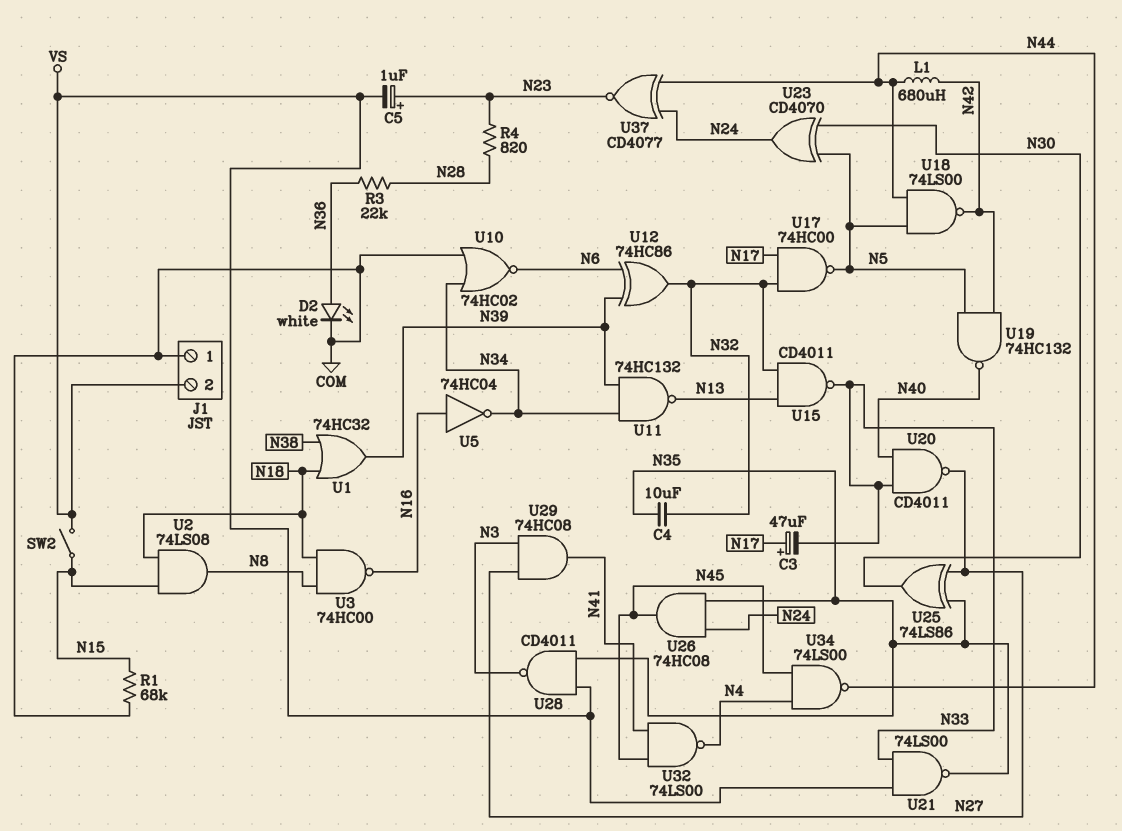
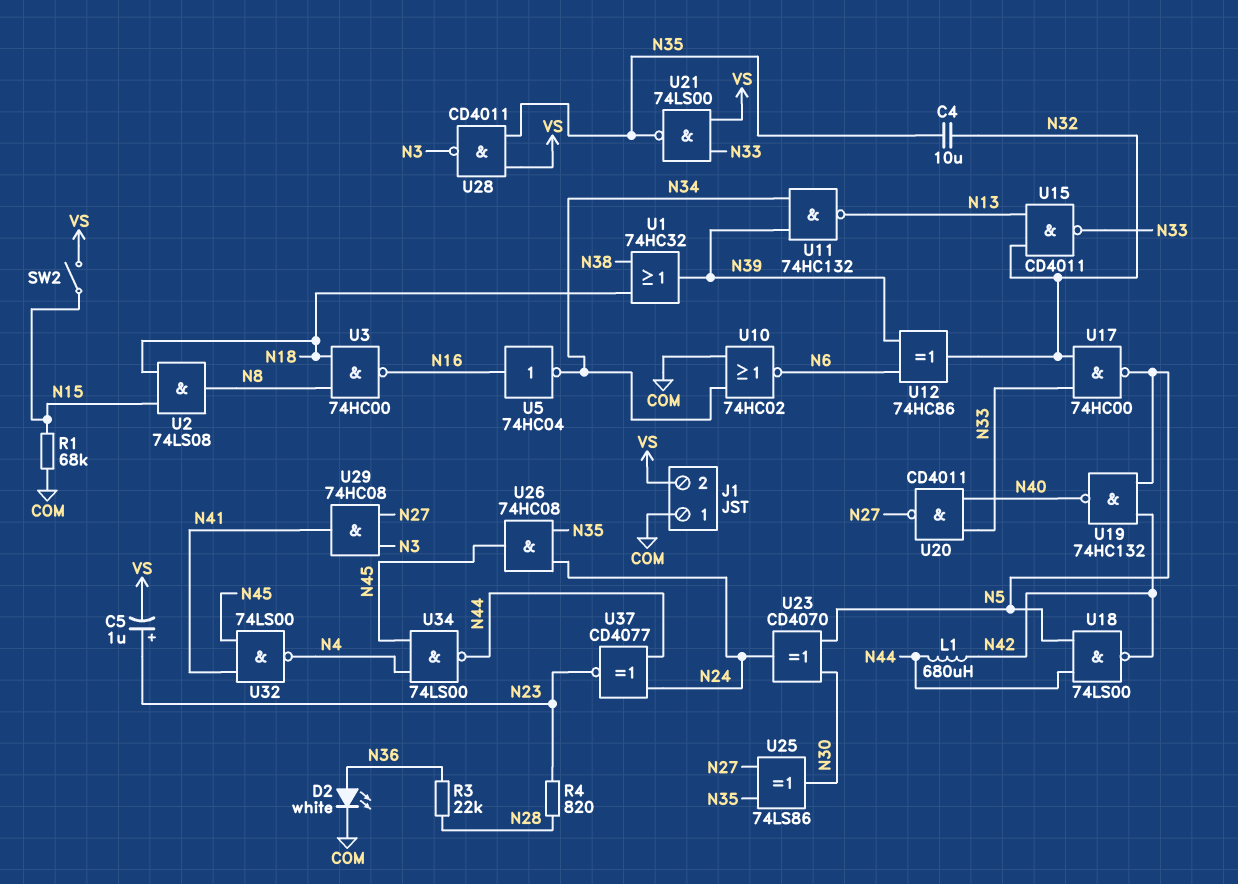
C3: 47uF (plus N17, minus N33) -> none
U17: NAND 74HC00 (in N17, in N32, out N5) -> NAND 74HC00 (in N32, in N33, out N5)

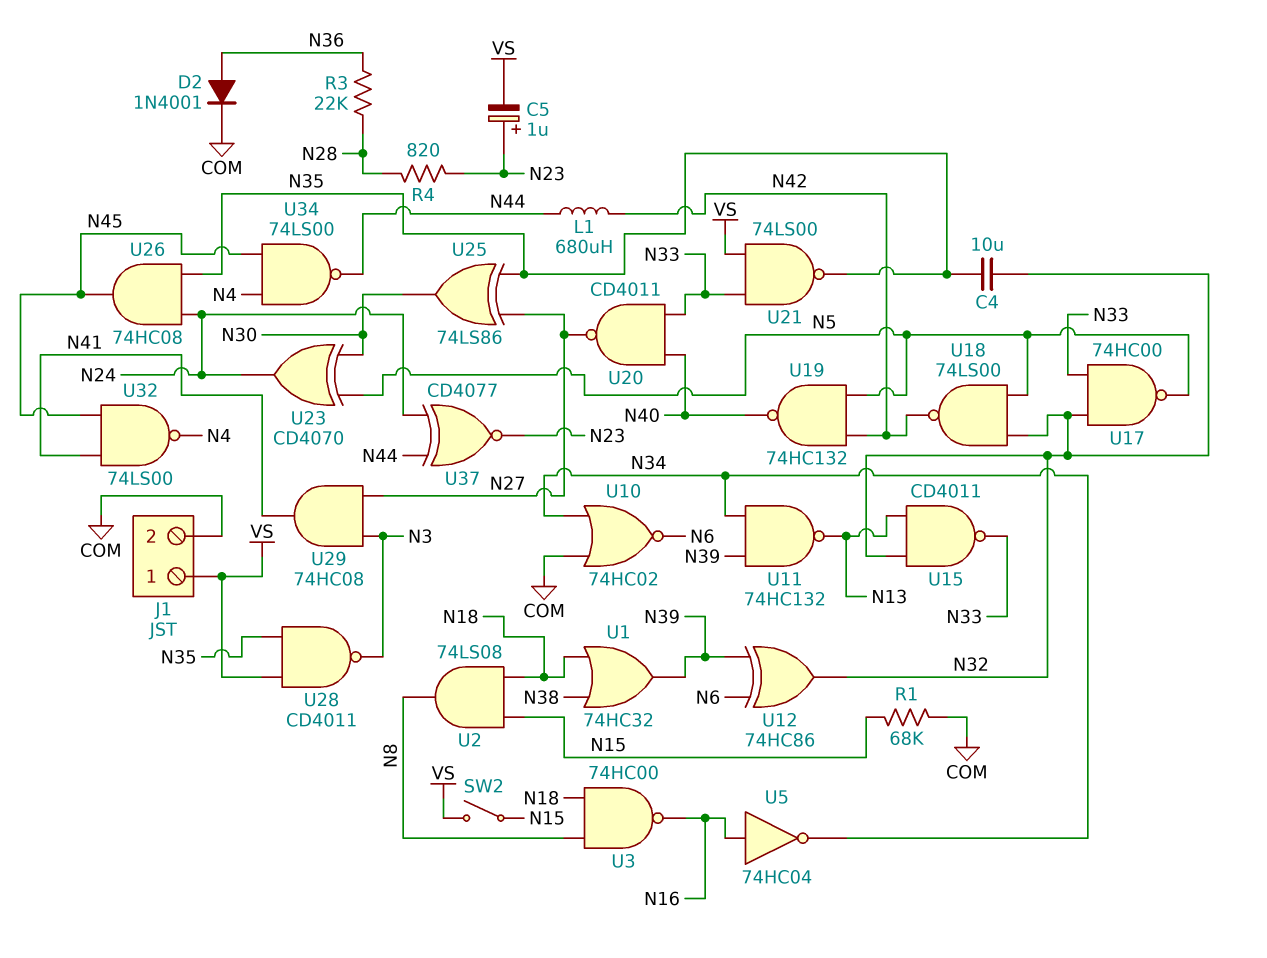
D2: LED white (A N36, K COM) -> diode 1N4001 (A N36, K COM)
J1 pin 1: COM -> VS
J1 pin 2: VS -> COM
U18: NAND 74LS00 (in N5, in N44, out N42) -> NAND 74LS00 (in N5, in N32, out N42)

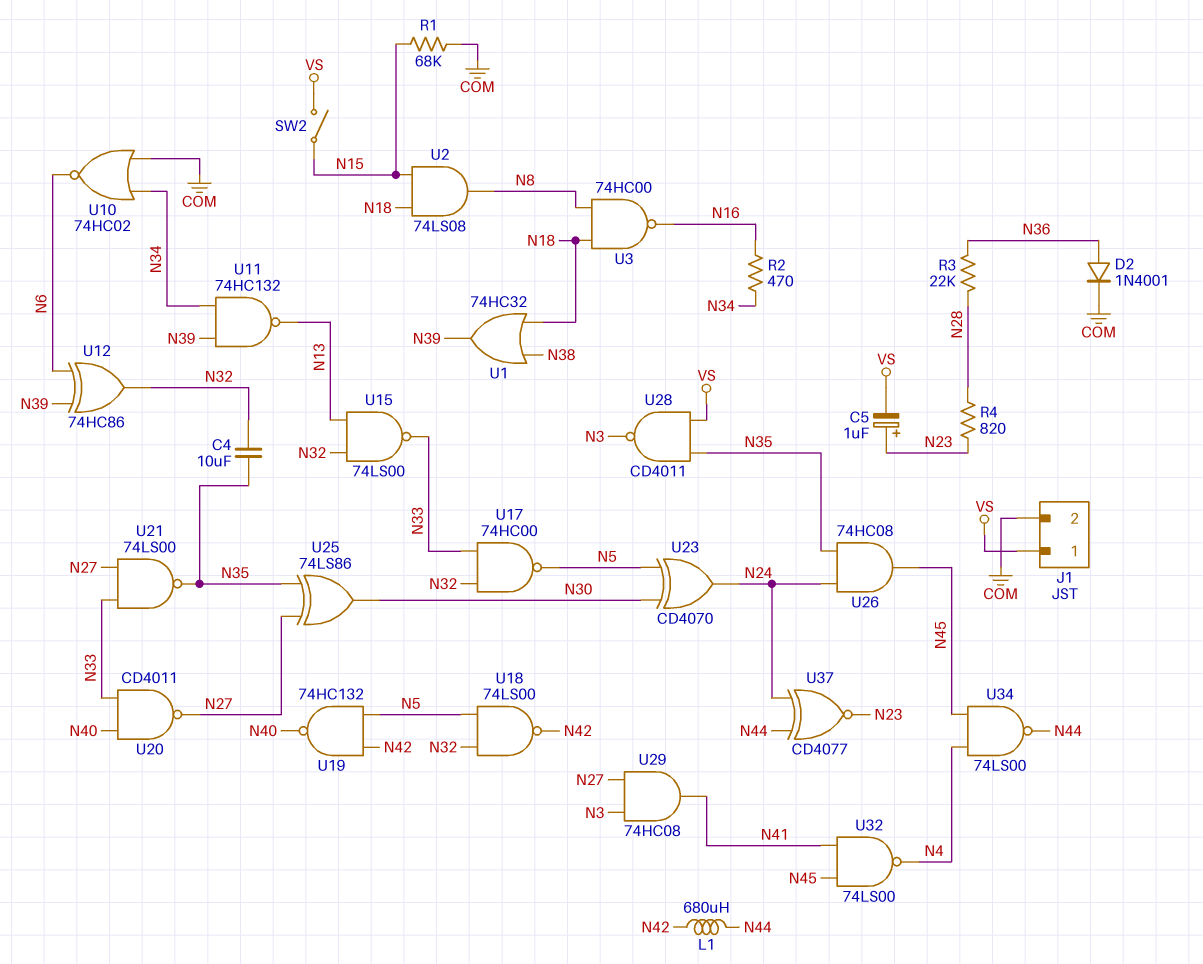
R2: none -> 470 (N16, N34)
U5: NOT 74HC04 (in N16, out N34) -> none
U15: NAND CD4011 (in N13, in N32, out N33) -> NAND 74LS00 (in N13, in N32, out N33)
U21: NAND 74LS00 (in N33, in VS, out N35) -> NAND 74LS00 (in N27, in N33, out N35)

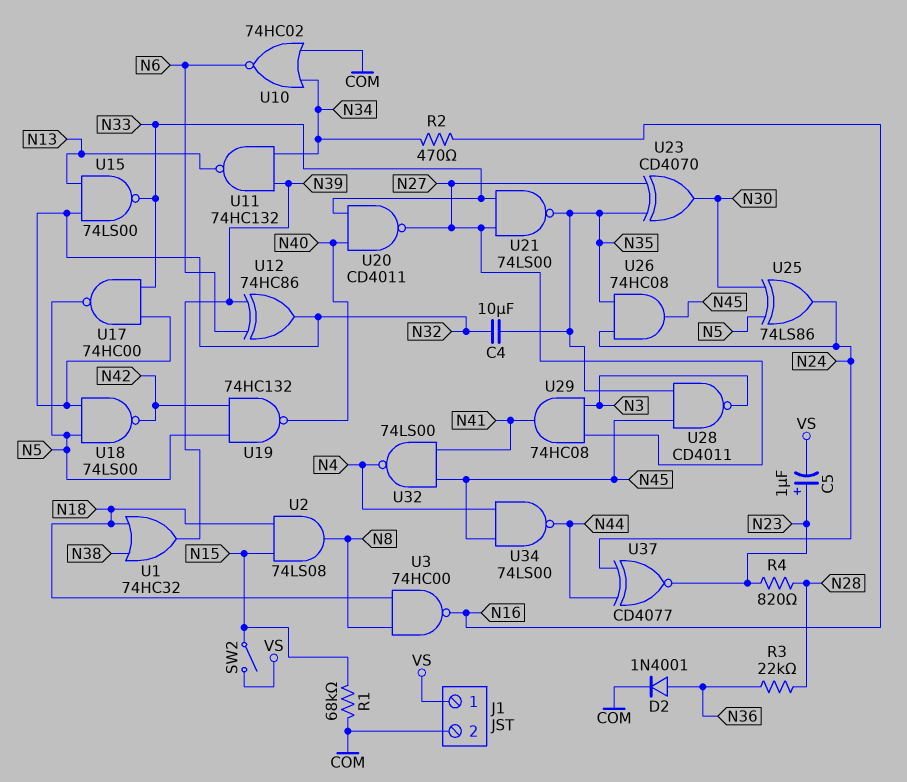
L1: 680uH (N42, N44) -> none
U23: XOR CD4070 (in N5, in N30, out N24) -> XOR CD4070 (in N27, in N35, out N30)
U25: XOR 74LS86 (in N27, in N35, out N30) -> XOR 74LS86 (in N5, in N30, out N24)
U28: NAND CD4011 (in N35, in VS, out N3) -> NAND CD4011 (in N35, in N45, out N3)

